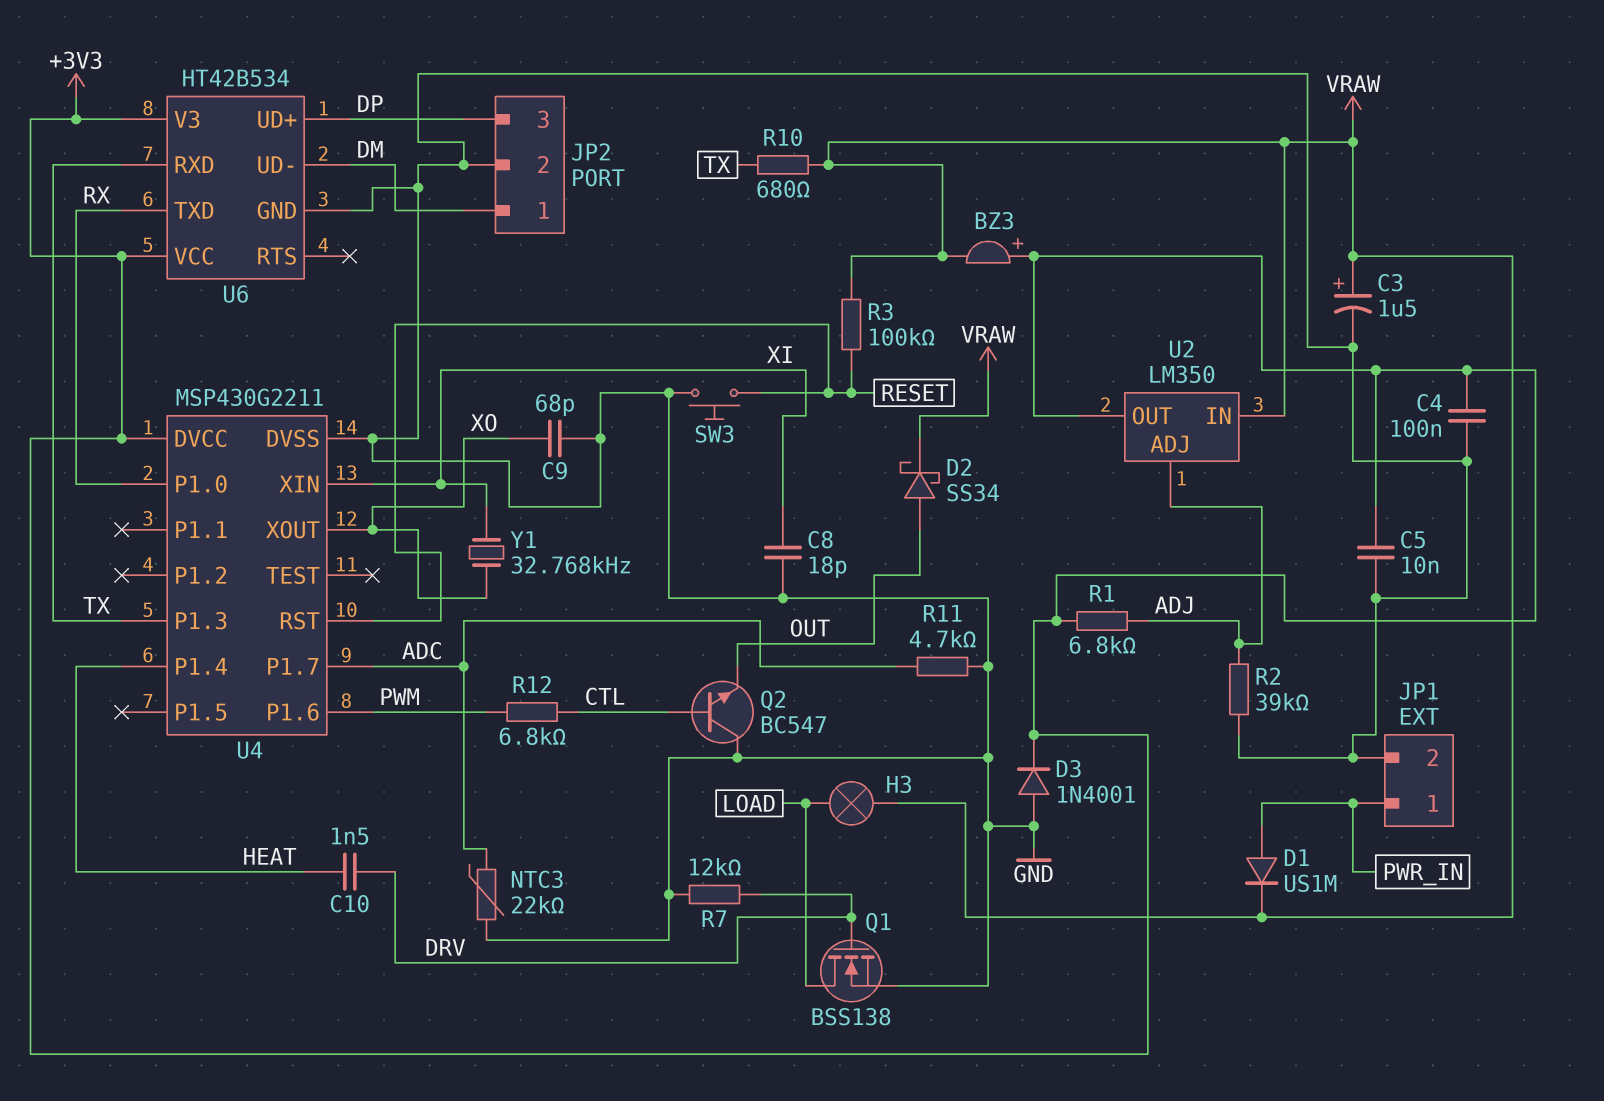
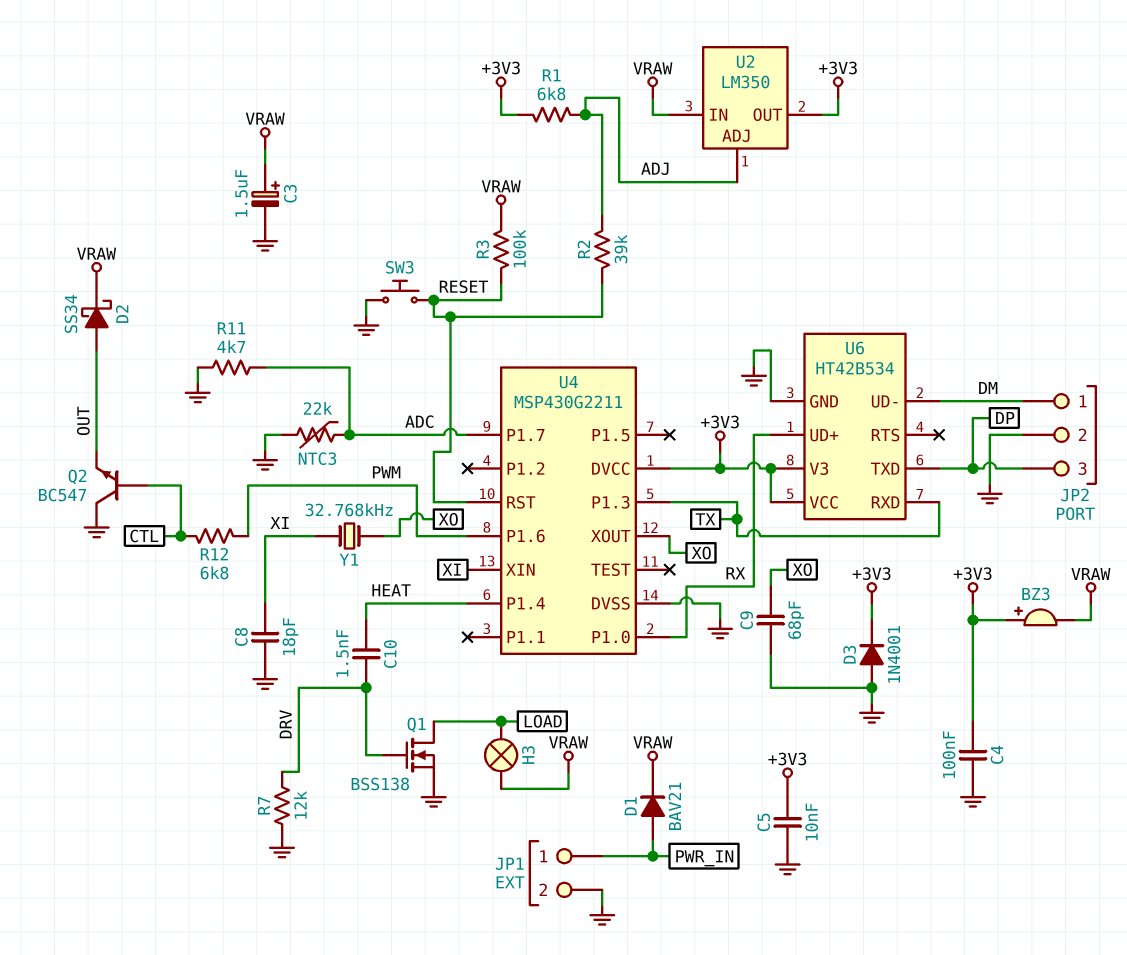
D1: diode US1M (A PWR_IN, K VRAW) -> diode BAV21 (A PWR_IN, K VRAW)
R2: 39k (ADJ, GND) -> 39k (ADJ, RESET)
R10: 680 (TX, VRAW) -> none
U6 pin TXD: RX -> DP
U6 pin UD+: DP -> RX

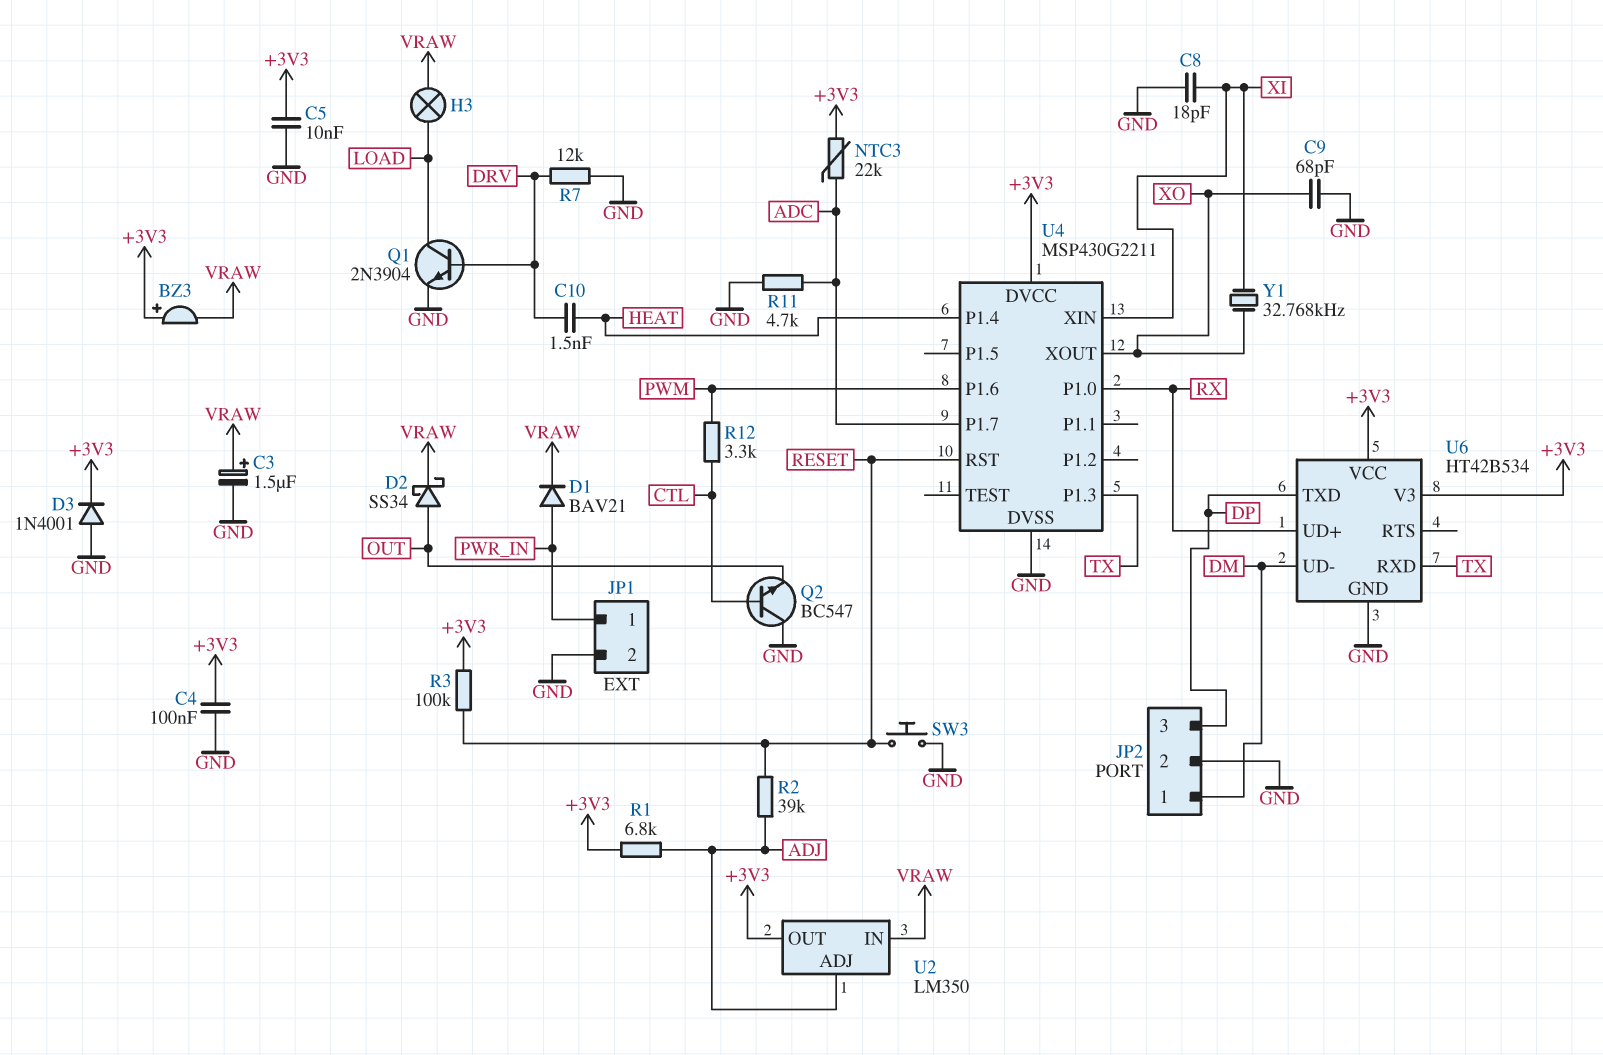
NTC3: 22k (ADC, GND) -> 22k (+3V3, ADC)
Q1: NMOS BSS138 (G DRV, D LOAD, S GND) -> NPN 2N3904 (B DRV, C LOAD, E GND)
R3: 100k (RESET, VRAW) -> 100k (+3V3, RESET)
R12: 6.8k (CTL, PWM) -> 3.3k (CTL, PWM)

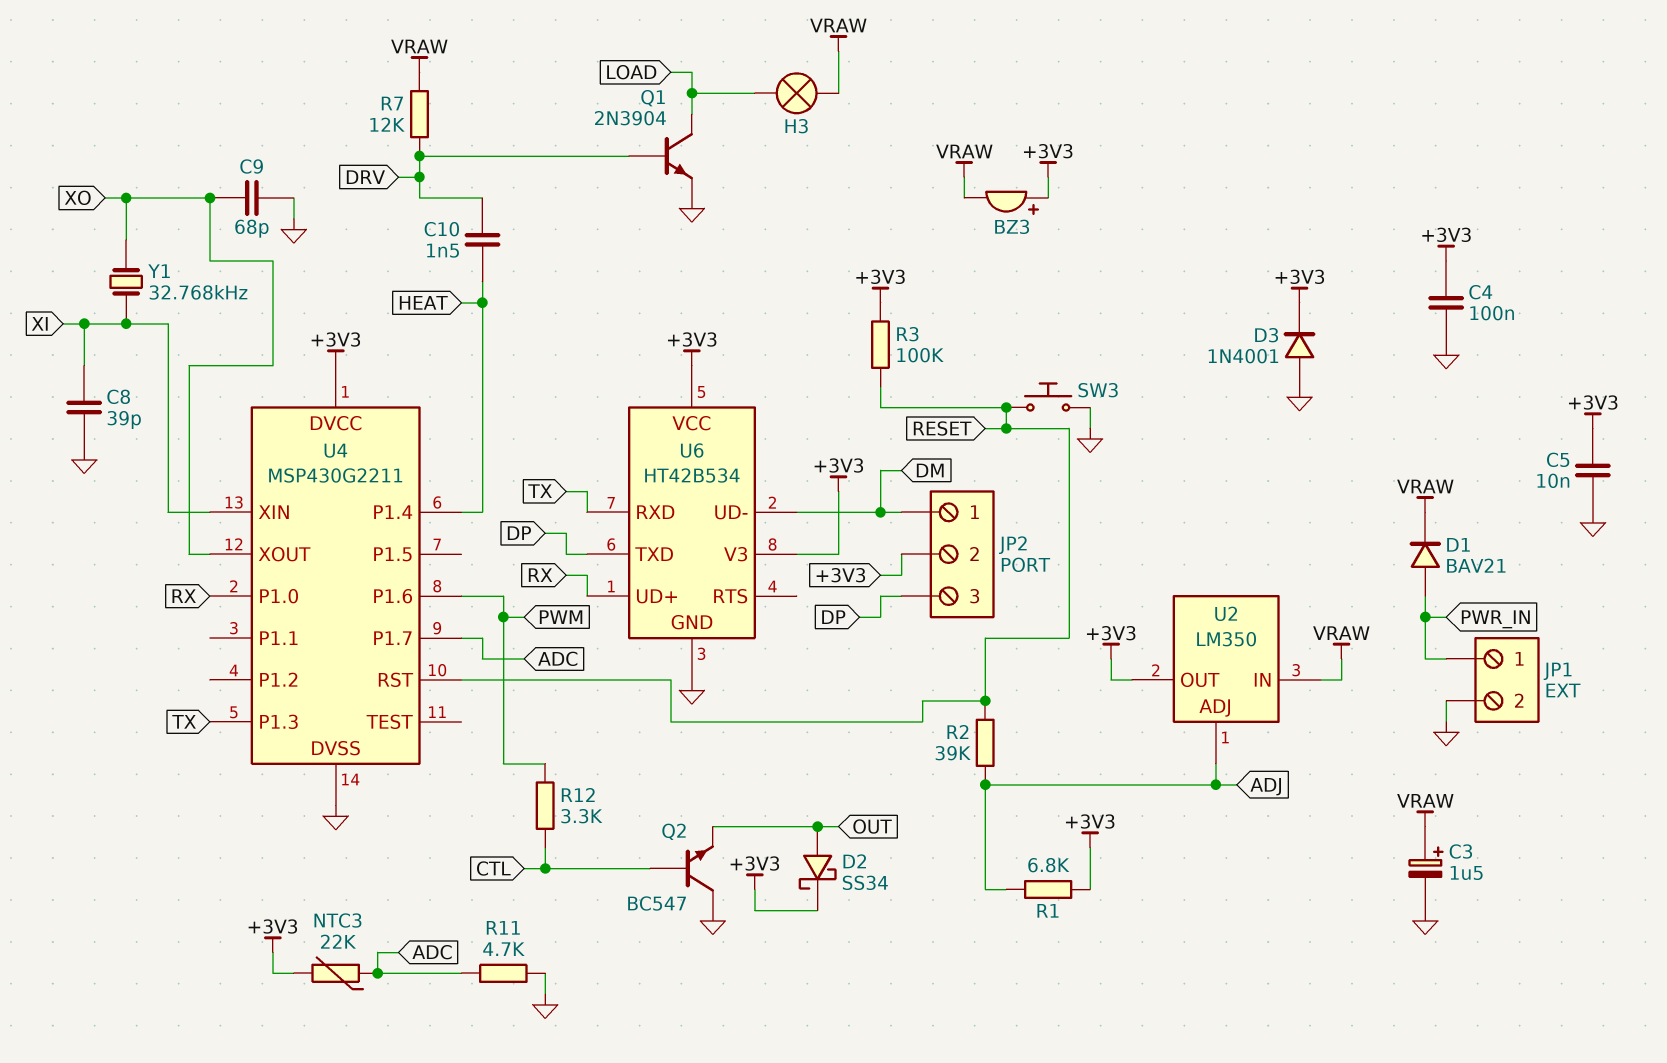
C8: 18pF (GND, XI) -> 39pF (GND, XI)
D2: schottky SS34 (A OUT, K VRAW) -> schottky SS34 (A OUT, K +3V3)
JP2 pin 2: GND -> +3V3
R7: 12k (DRV, GND) -> 12k (DRV, VRAW)

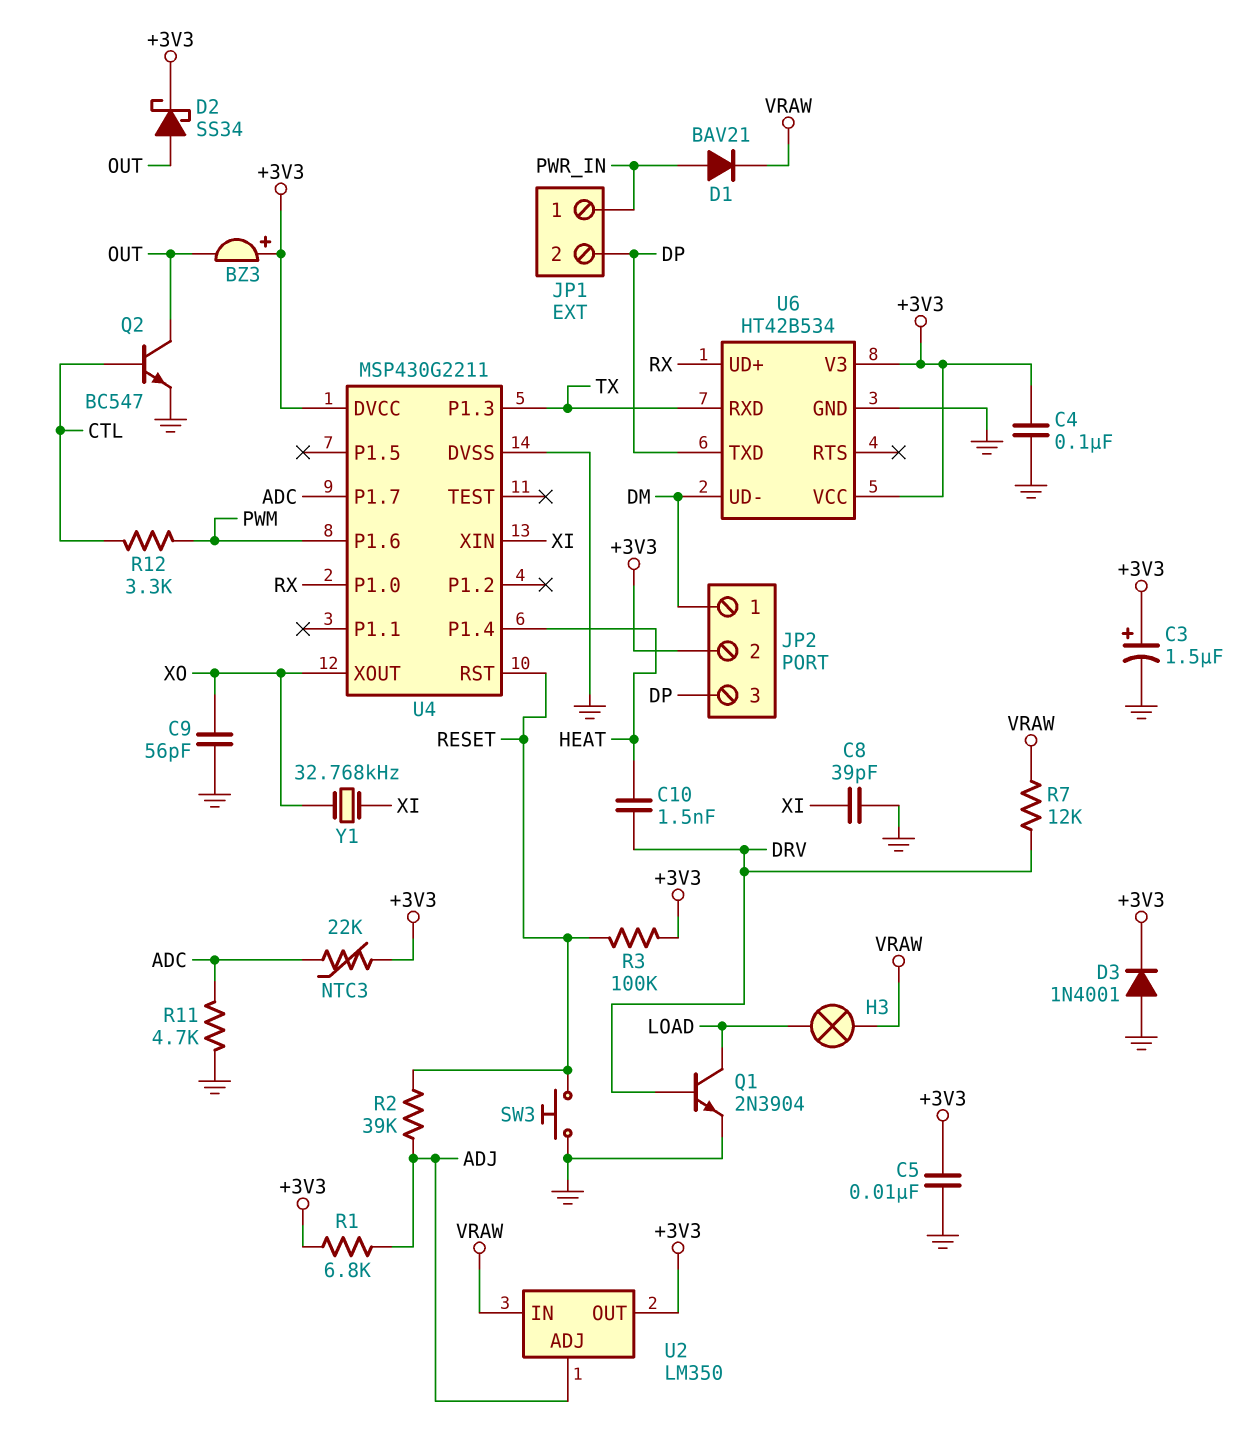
BZ3: buzzer (plus +3V3, minus VRAW) -> buzzer (plus +3V3, minus OUT)
C3: 1.5uF (plus VRAW, minus GND) -> 1.5uF (plus +3V3, minus GND)
C9: 68pF (GND, XO) -> 56pF (GND, XO)
JP1 pin 2: GND -> DP
Q2: NPN BC547 (B CTL, C GND, E OUT) -> NPN BC547 (B CTL, C OUT, E GND)

